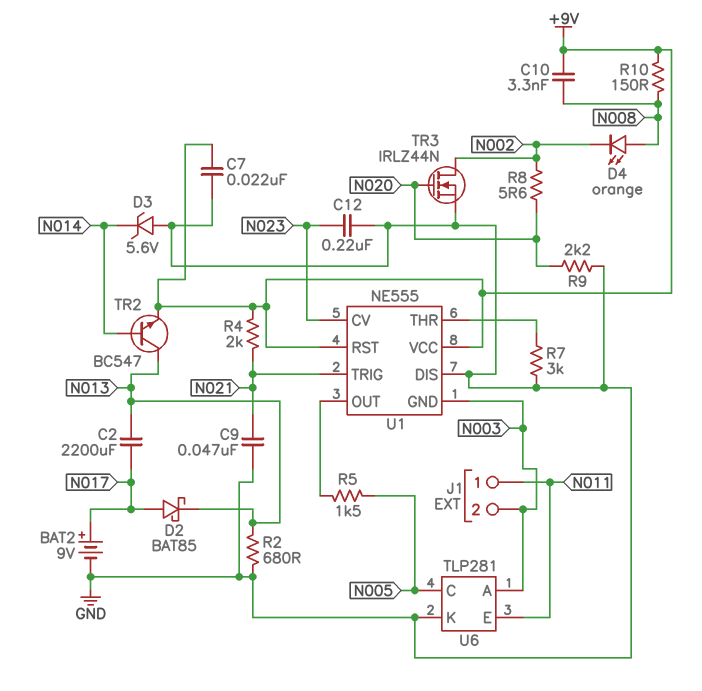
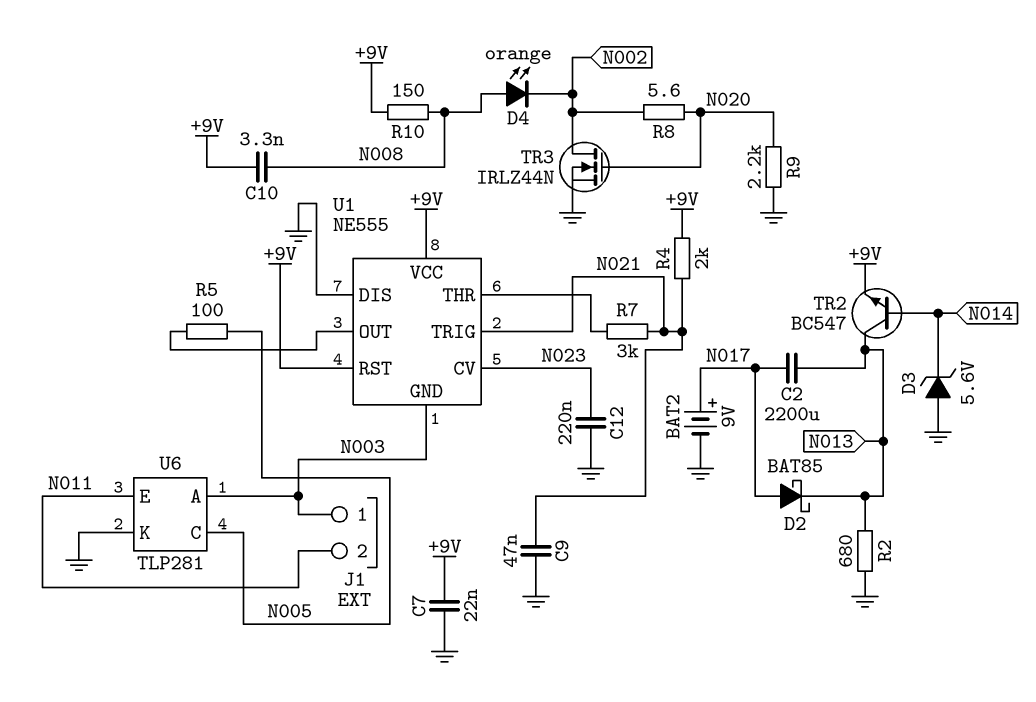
J1 pin 1: N011 -> N003
J1 pin 2: N003 -> N011
R5: 1.5k (N005, U1/OUT) -> 100 (N005, U1/OUT)
R7: 3k (GND, U1/THR) -> 3k (N021, U1/THR)

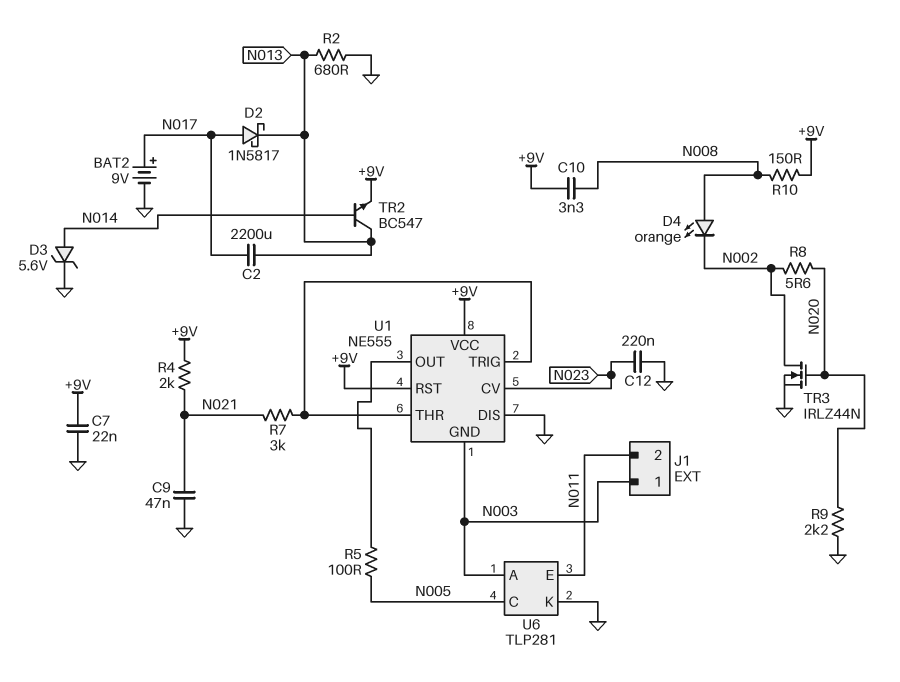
D2: schottky BAT85 (A N017, K N013) -> schottky 1N5817 (A N017, K N013)
D3: zener 5.6V (A GND, K N014) -> zener 5.6V (A N014, K GND)
U1 pin TRIG: N021 -> U1/THR

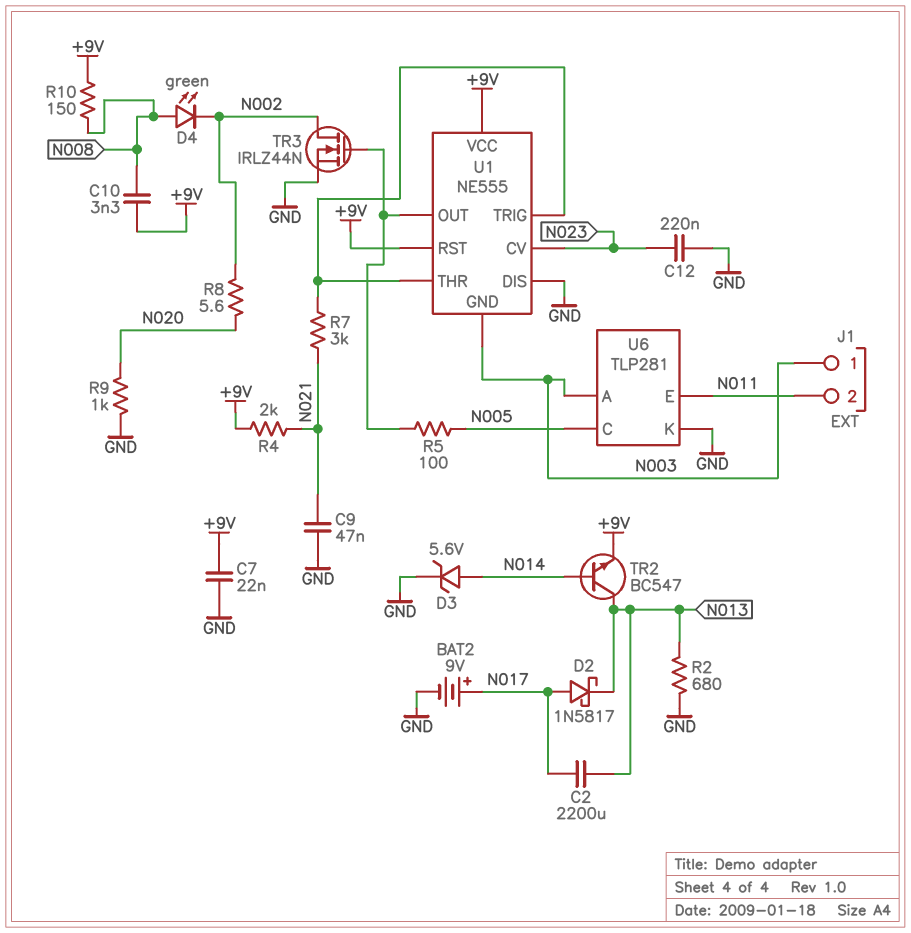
D4: LED orange (A N008, K N002) -> LED green (A N008, K N002)
R9: 2.2k (GND, N020) -> 1k (GND, N020)
TR3: NMOS IRLZ44N (G N020, D N002, S GND) -> NMOS IRLZ44N (G U1/OUT, D N002, S GND)

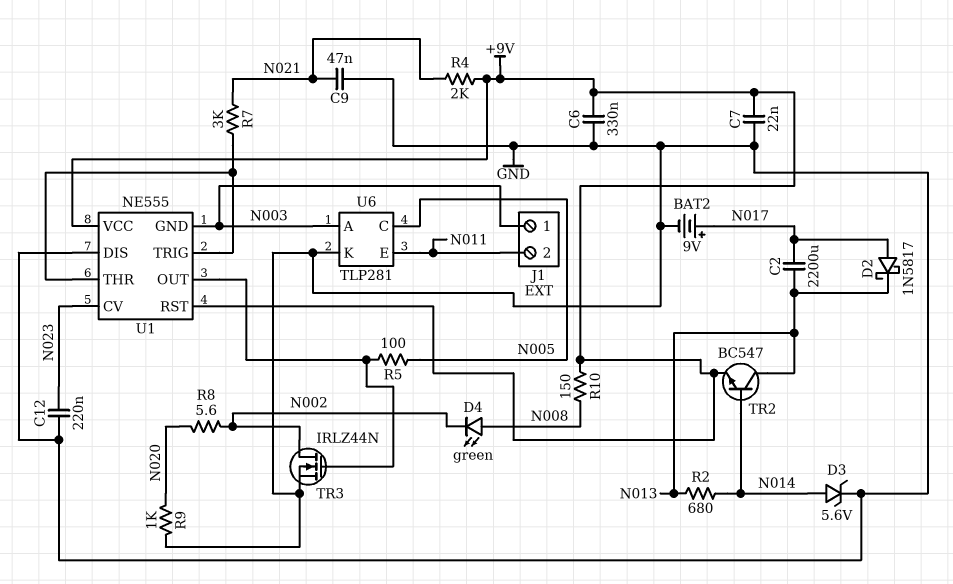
C6: none -> 330nF (+9V, GND)
C10: 3.3nF (+9V, N008) -> none
R2: 680 (GND, N013) -> 680 (N013, N014)

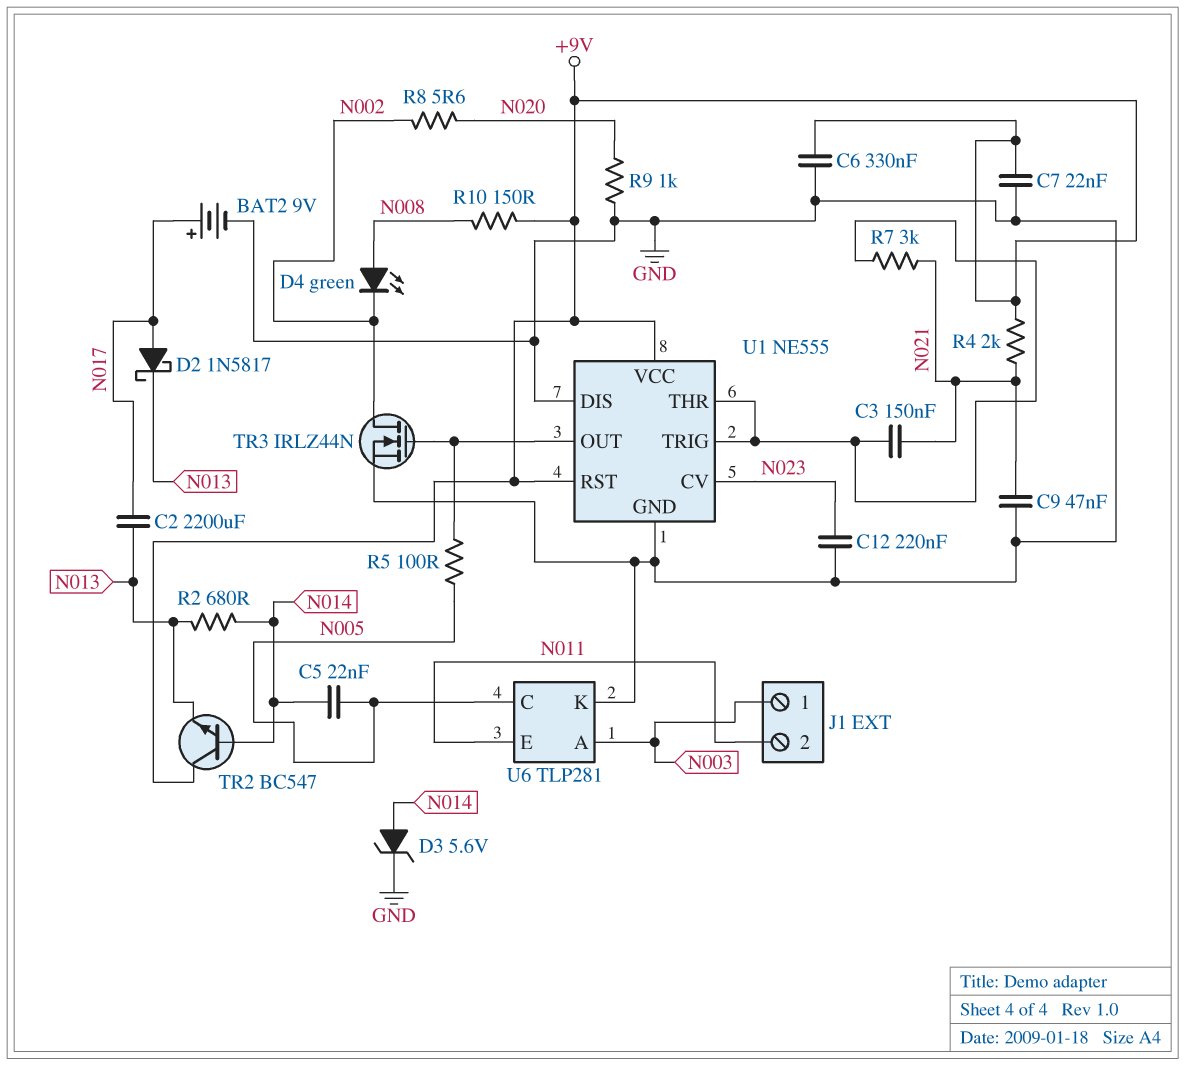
C3: none -> 150nF (N021, U1/THR)
C5: none -> 22nF (N005, N014)
TR2: NPN BC547 (B N014, C N013, E +9V) -> NPN BC547 (B N014, C +9V, E N013)
U1 pin GND: N003 -> GND

